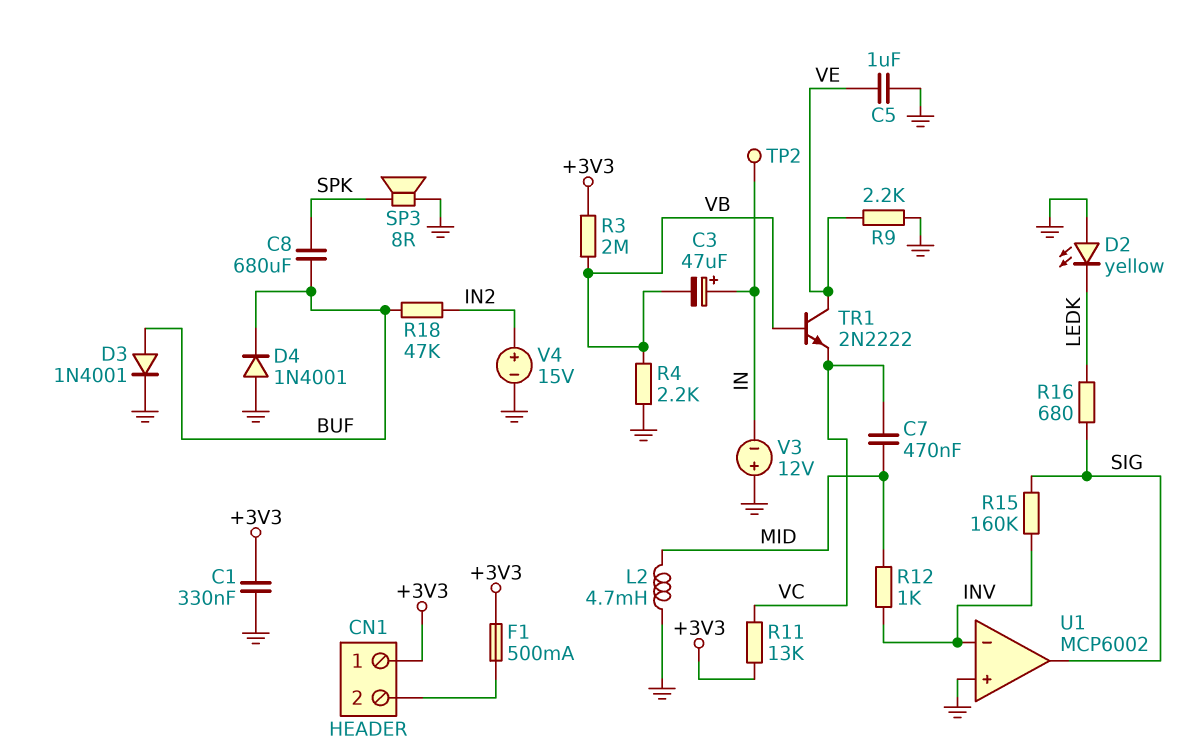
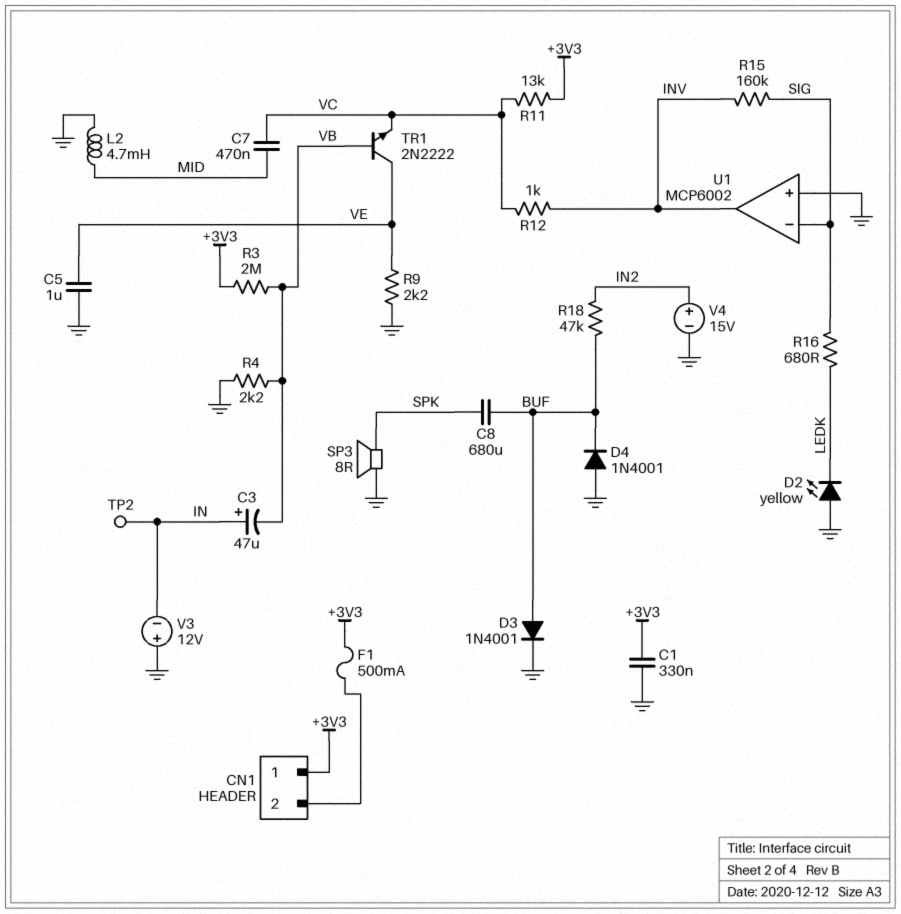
R12: 1k (INV, MID) -> 1k (INV, VC)
U1 pin in-: INV -> SIG
U1 pin out: SIG -> INV

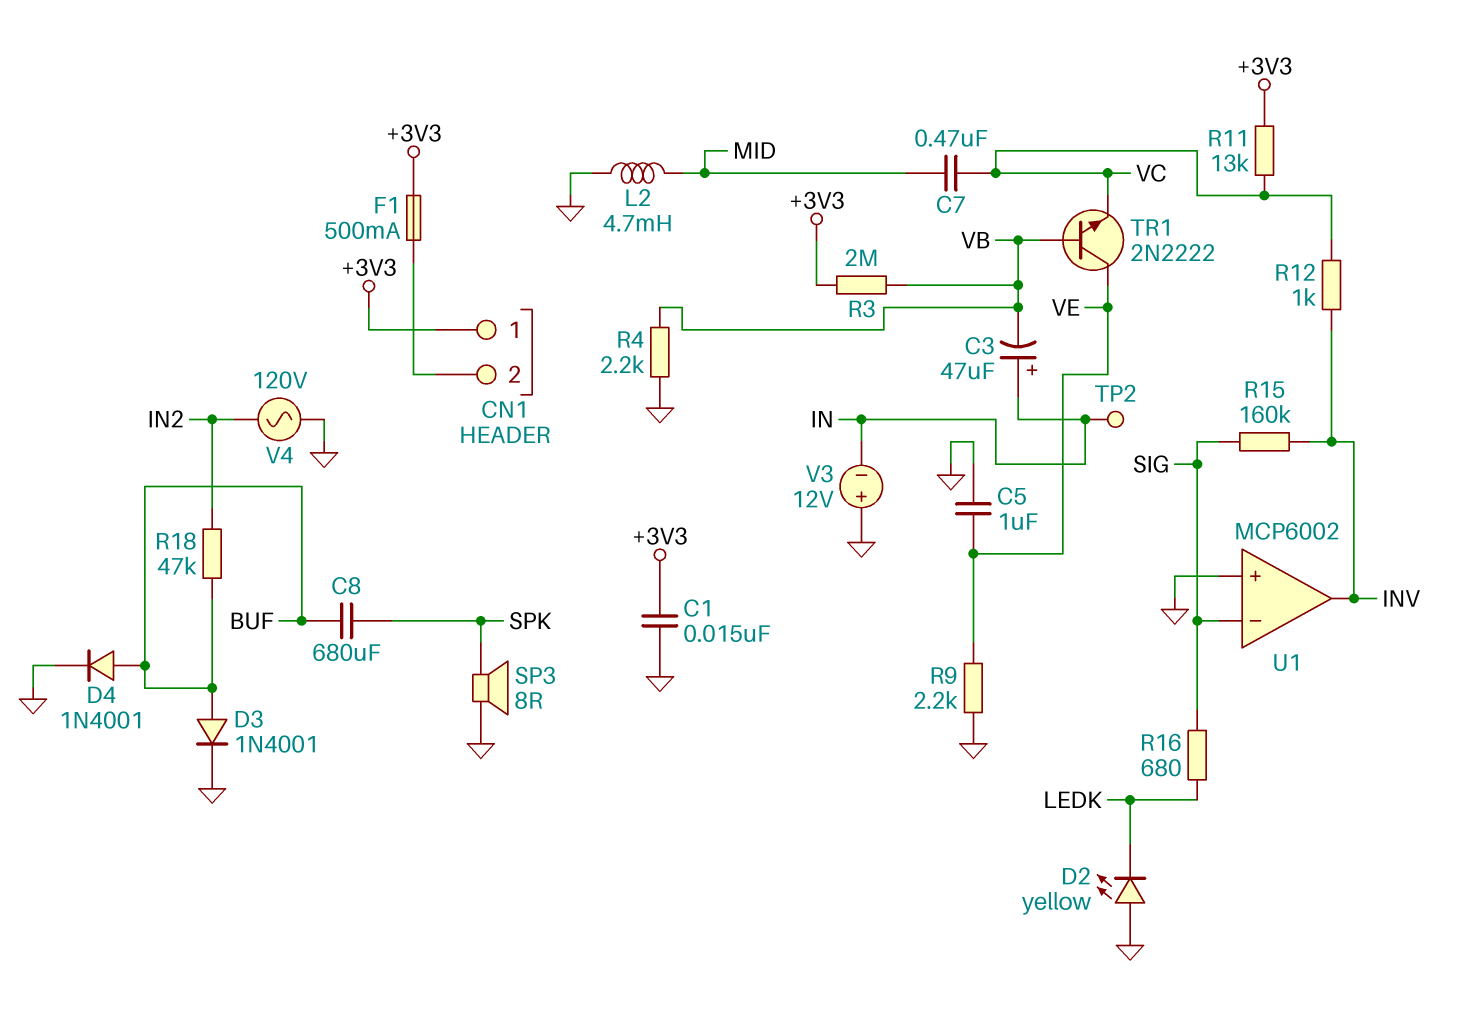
C1: 330nF (+3V3, GND) -> 15nF (+3V3, GND)
D4: diode 1N4001 (A GND, K BUF) -> diode 1N4001 (A BUF, K GND)
V4: 15V (plus IN2, minus GND) -> AC 120V (GND, IN2)

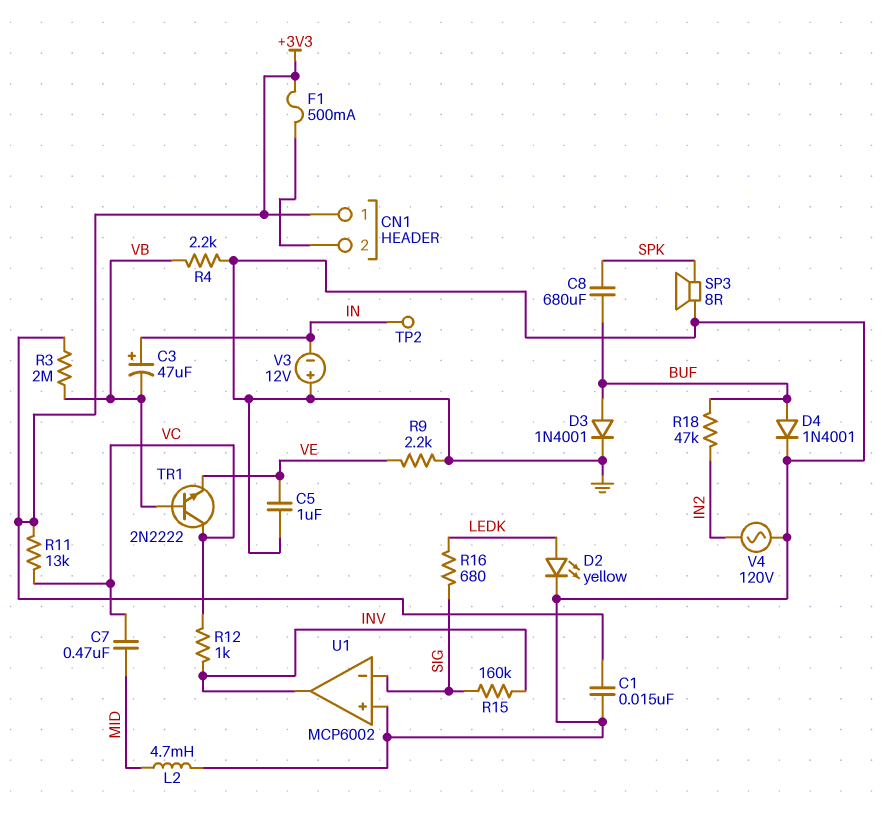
D2: LED yellow (A GND, K LEDK) -> LED yellow (A LEDK, K GND)
TR1: NPN 2N2222 (B VB, C VE, E VC) -> NPN 2N2222 (B VB, C VC, E VE)

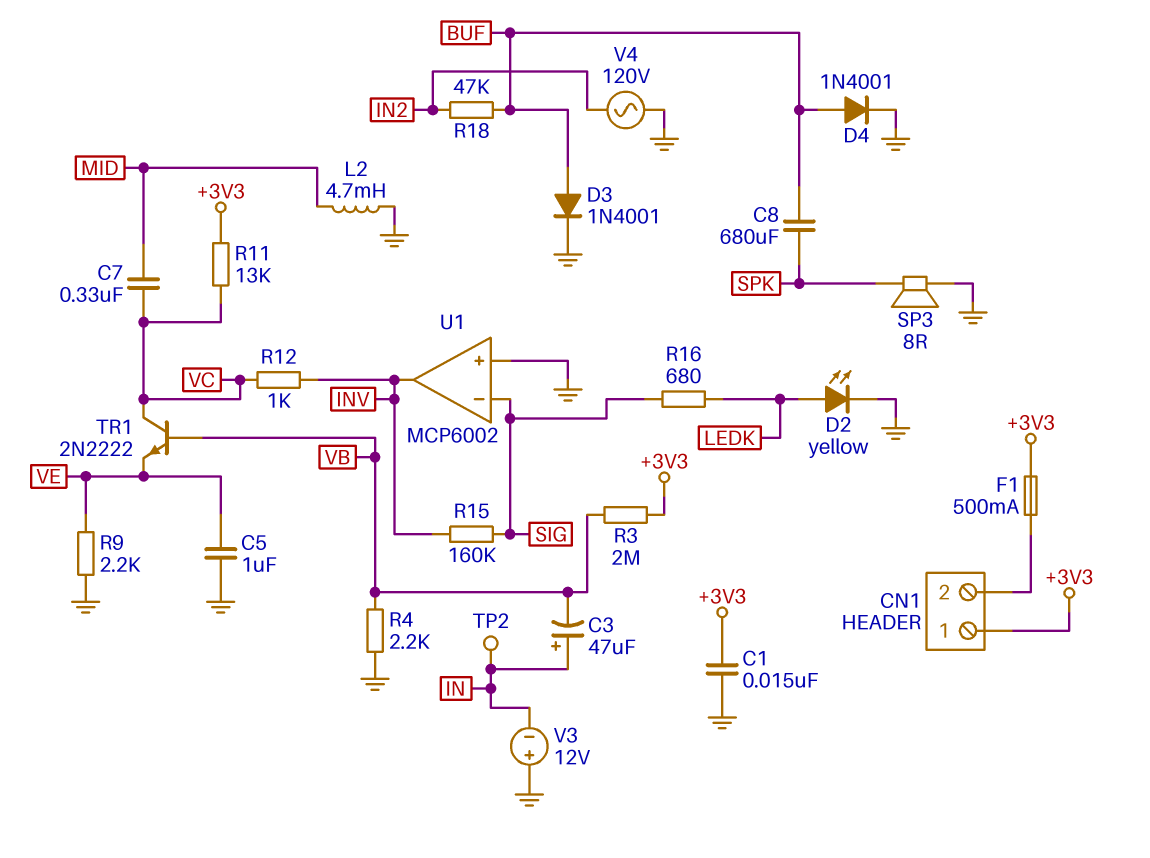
C7: 470nF (MID, VC) -> 330nF (MID, VC)

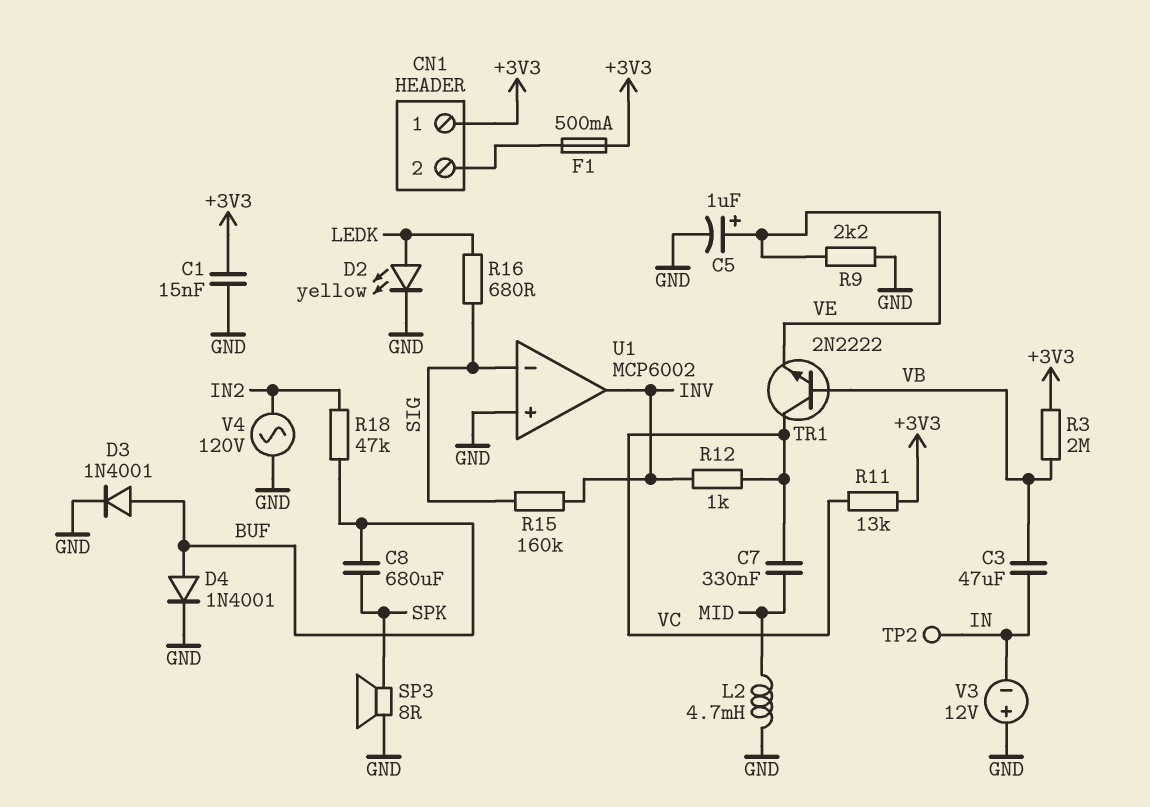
C3: 47uF (plus IN, minus VB) -> 47uF (IN, VB)
C5: 1uF (GND, VE) -> 1uF (plus VE, minus GND)
R4: 2.2k (GND, VB) -> none

